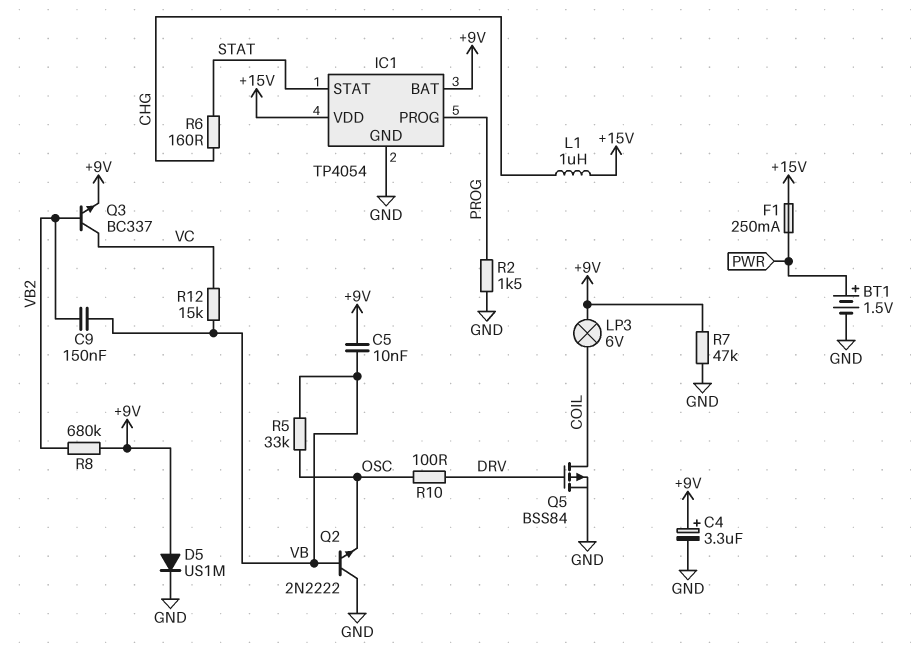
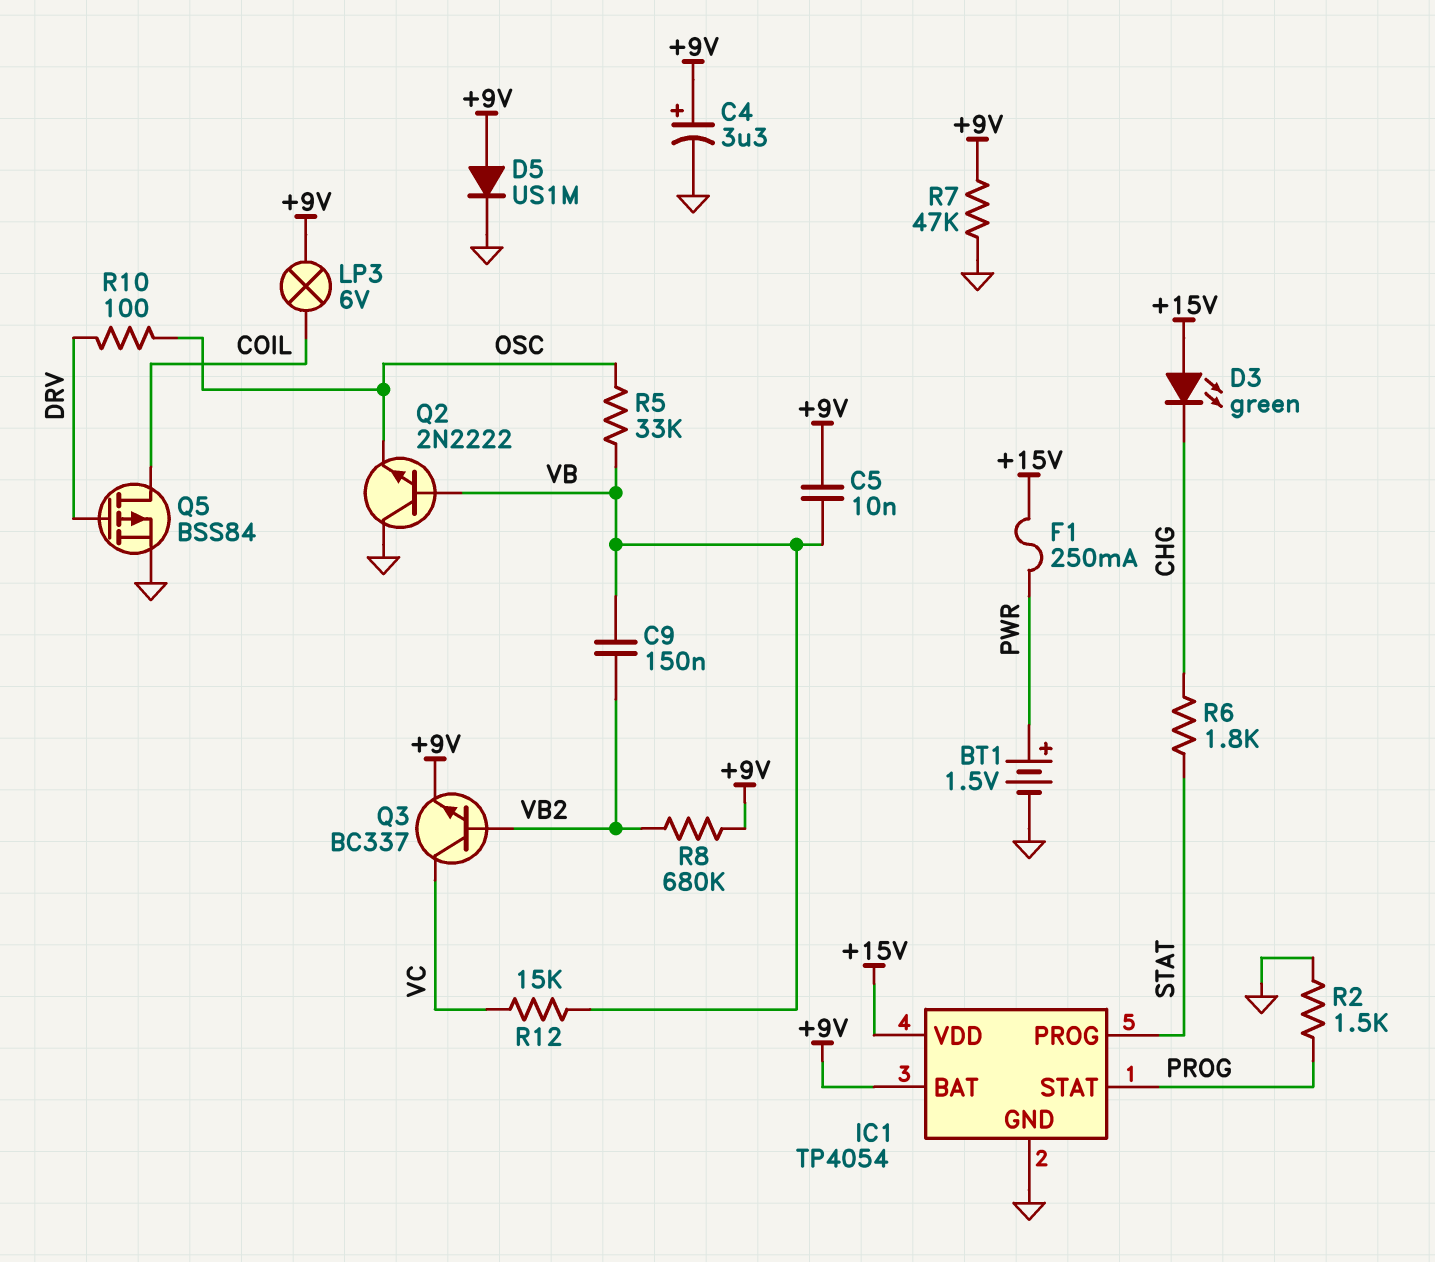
D3: none -> LED green (A +15V, K CHG)
IC1 pin PROG: PROG -> STAT
IC1 pin STAT: STAT -> PROG
L1: 1uH (+15V, CHG) -> none
R6: 160 (CHG, STAT) -> 1.8k (CHG, STAT)

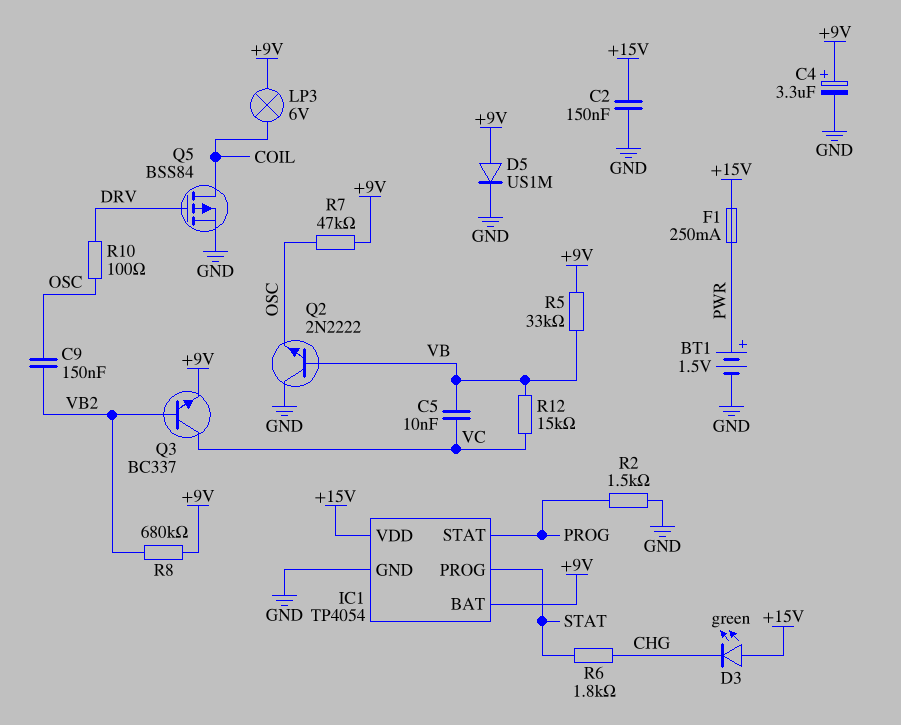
C2: none -> 150nF (+15V, GND)
C5: 10nF (+9V, VB) -> 10nF (VB, VC)
C9: 150nF (VB, VB2) -> 150nF (OSC, VB2)
R5: 33k (OSC, VB) -> 33k (+9V, VB)
R7: 47k (+9V, GND) -> 47k (+9V, OSC)

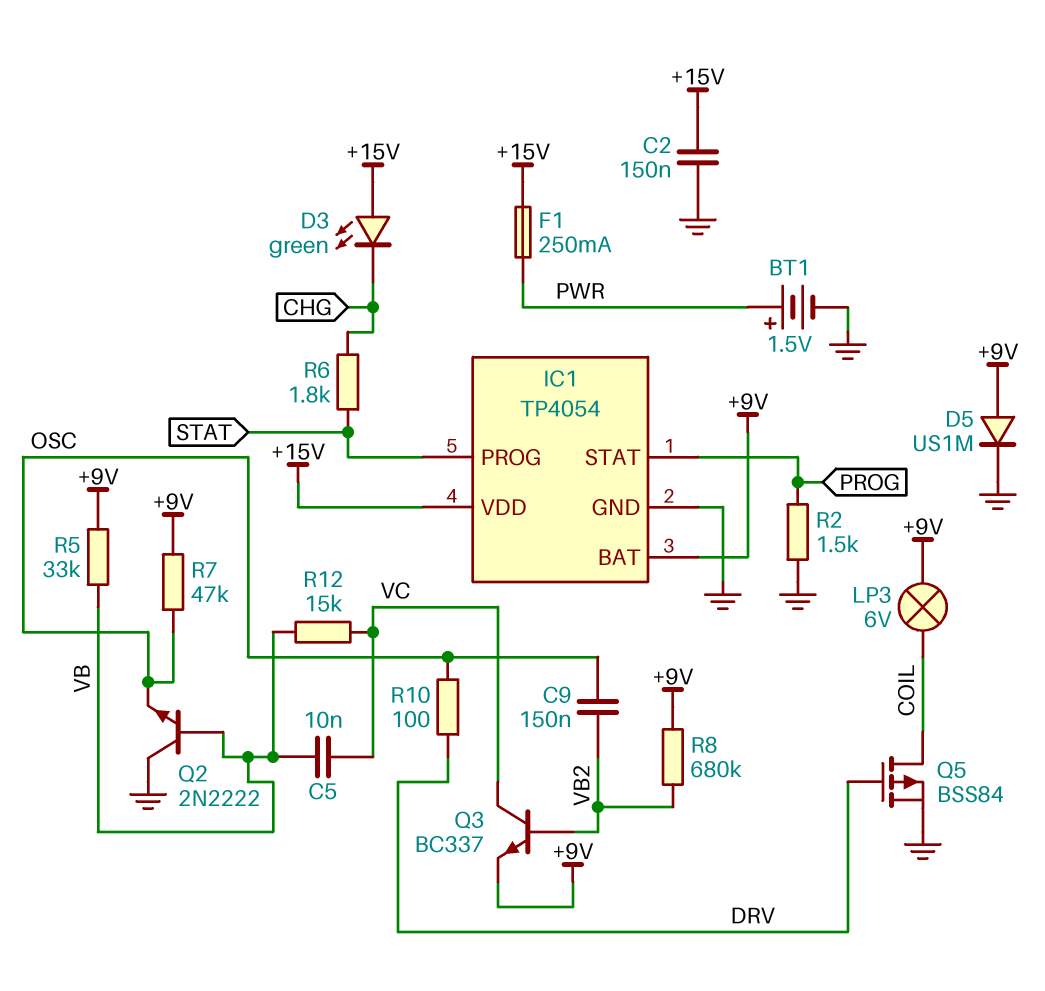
C4: 3.3uF (plus +9V, minus GND) -> none

